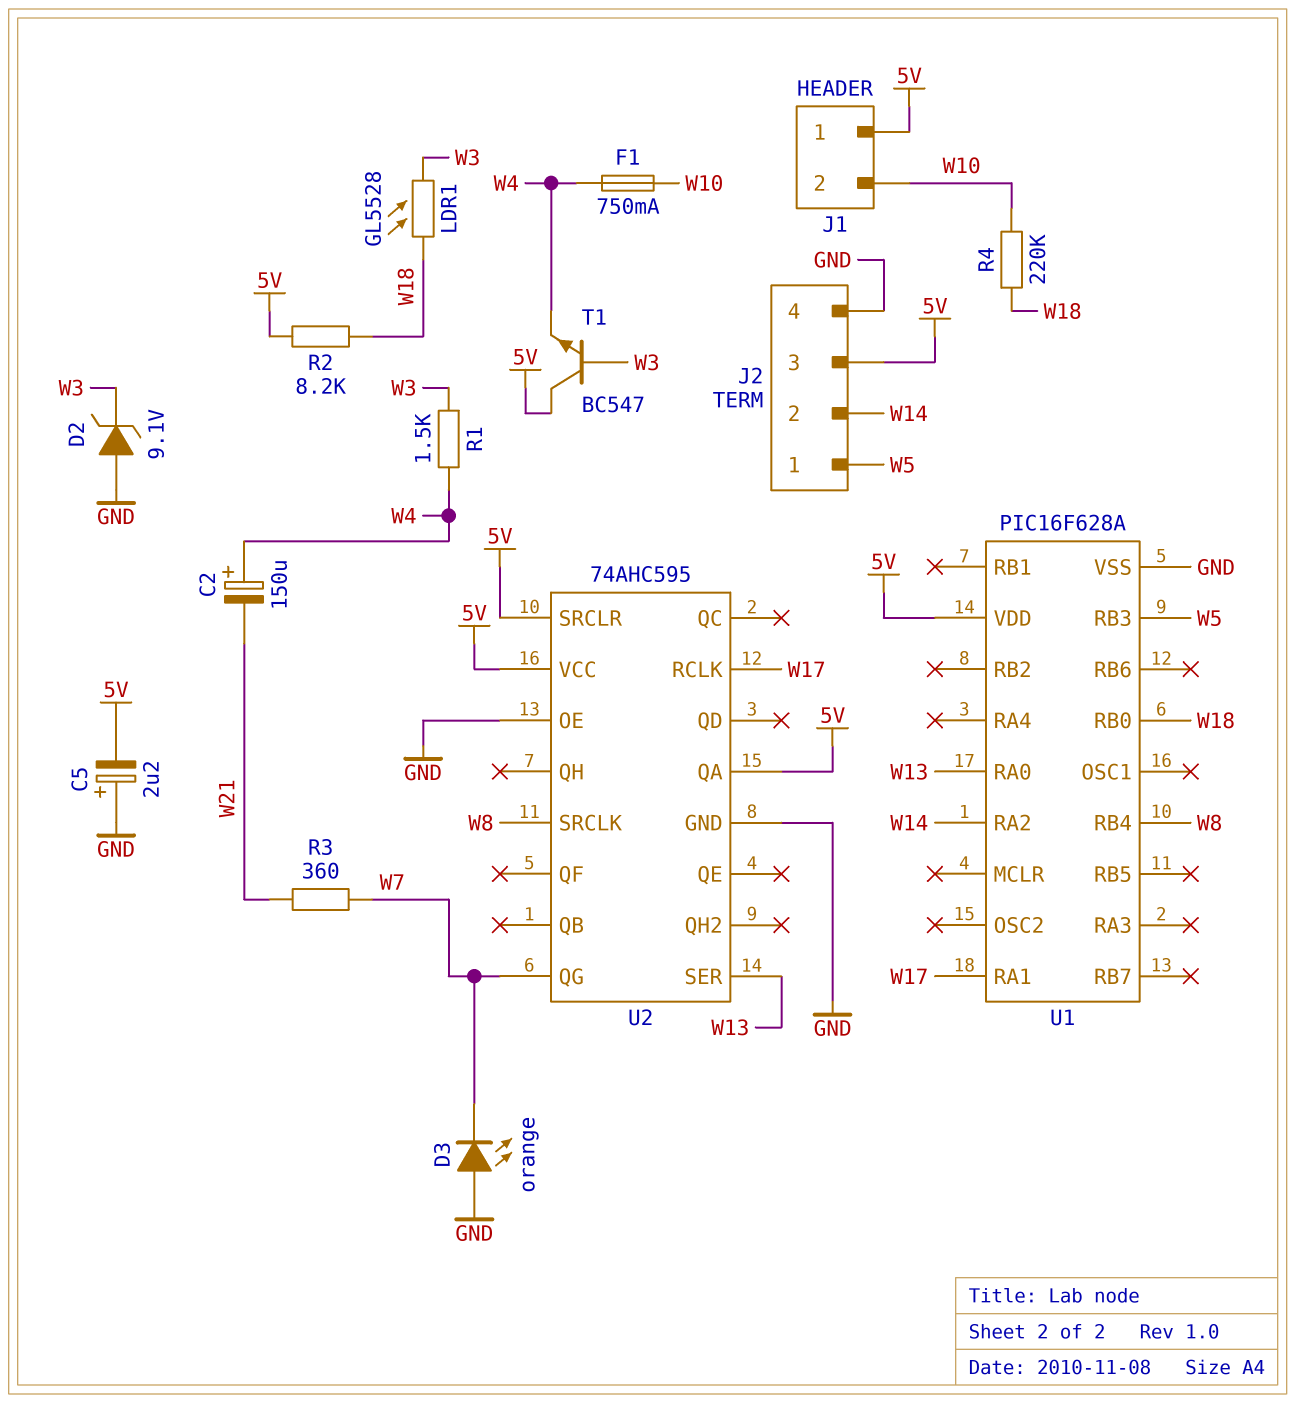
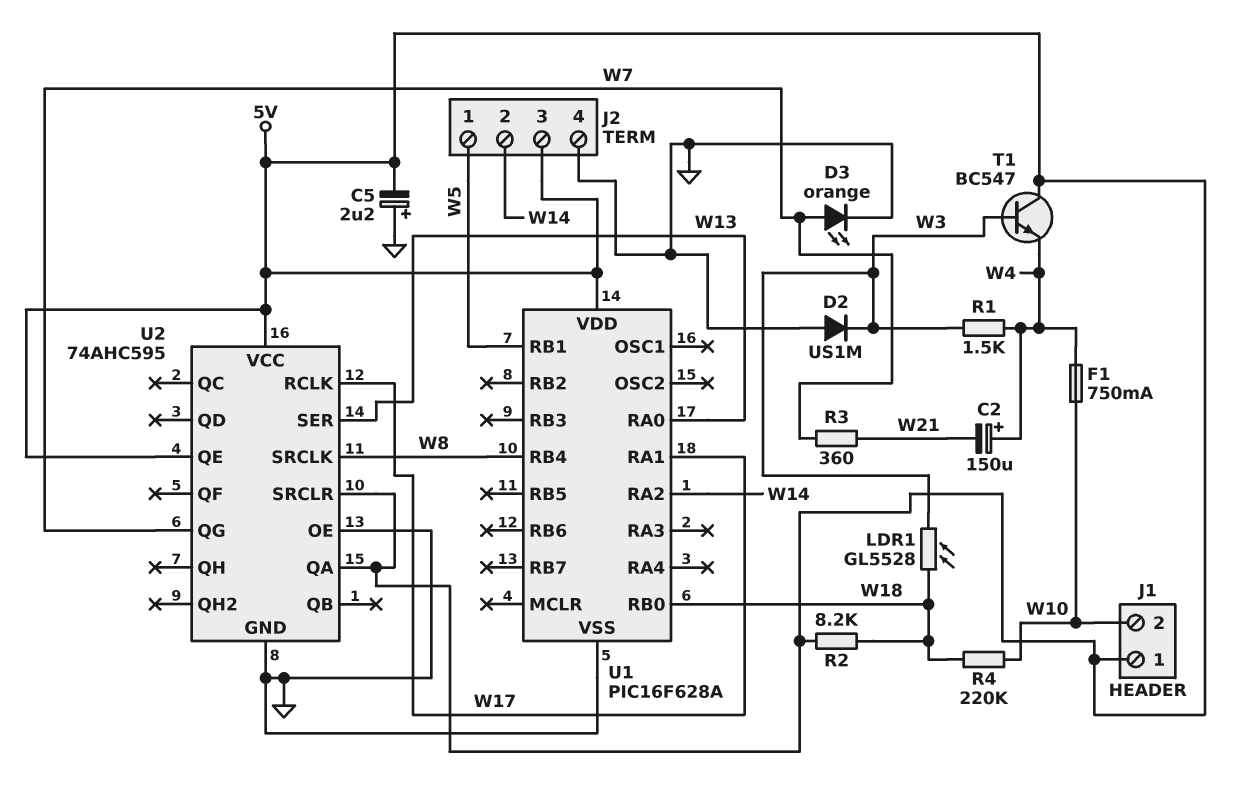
D2: zener 9.1V (A GND, K W3) -> diode US1M (A GND, K W3)
D3: LED orange (A GND, K W7) -> LED orange (A W7, K GND)
U1 pin RB1: none -> W5
U1 pin RB3: W5 -> none
U2 pin QE: none -> 5V

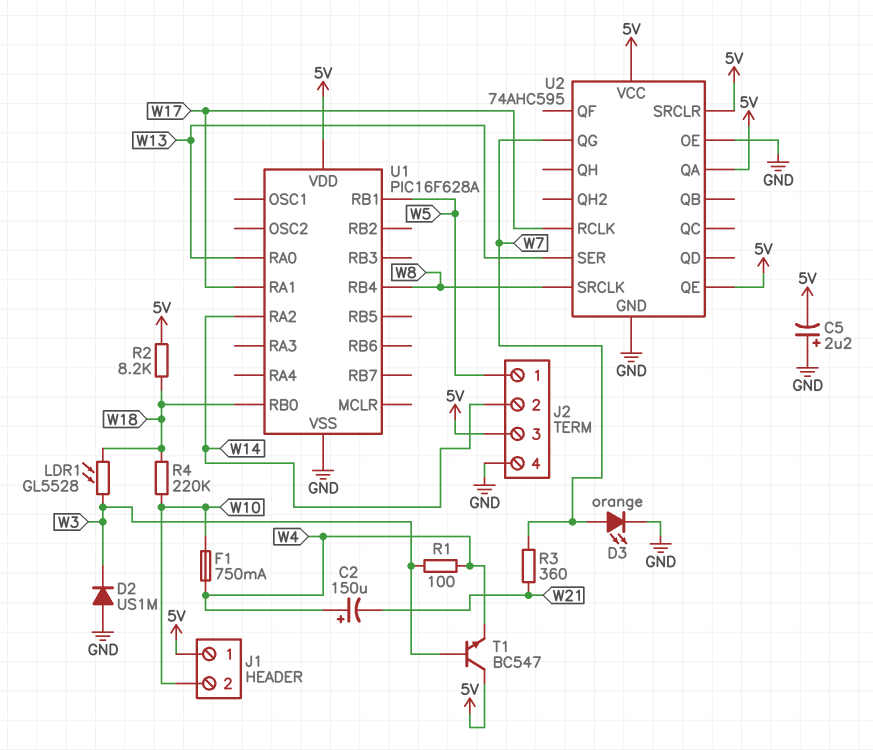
R1: 1.5k (W3, W4) -> 100 (W3, W4)

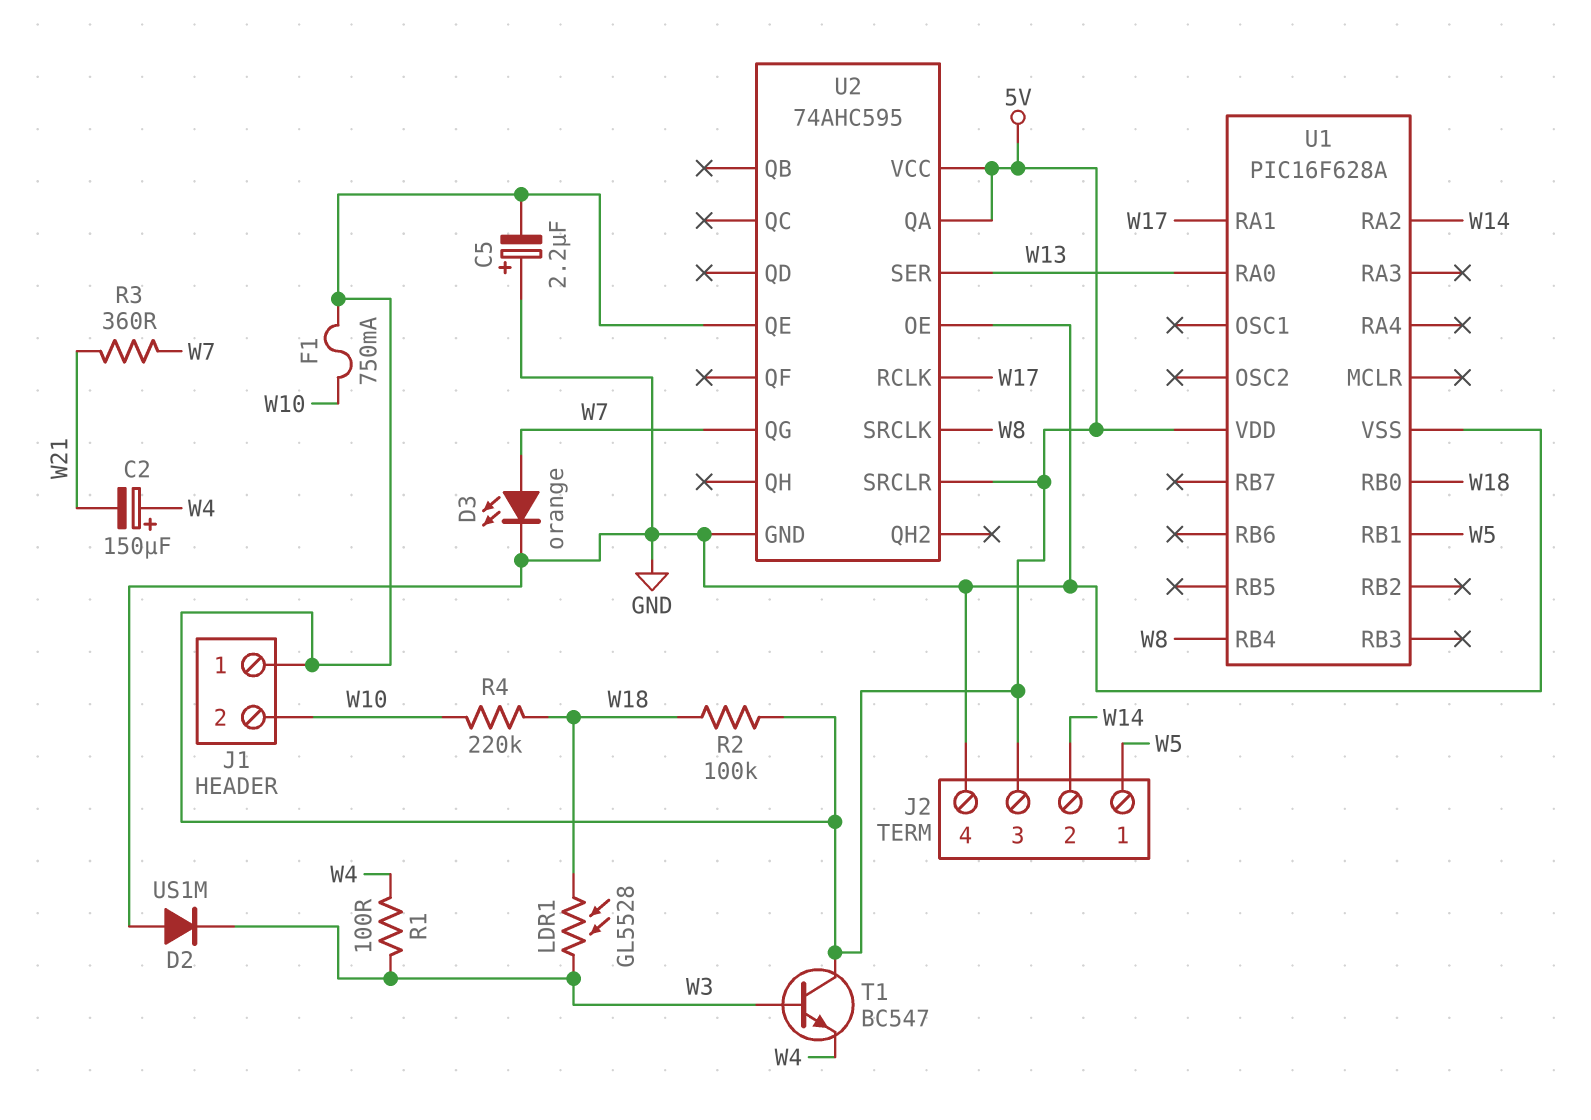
F1: 750mA (W4, W10) -> 750mA (5V, W10)
R2: 8.2k (5V, W18) -> 100k (5V, W18)

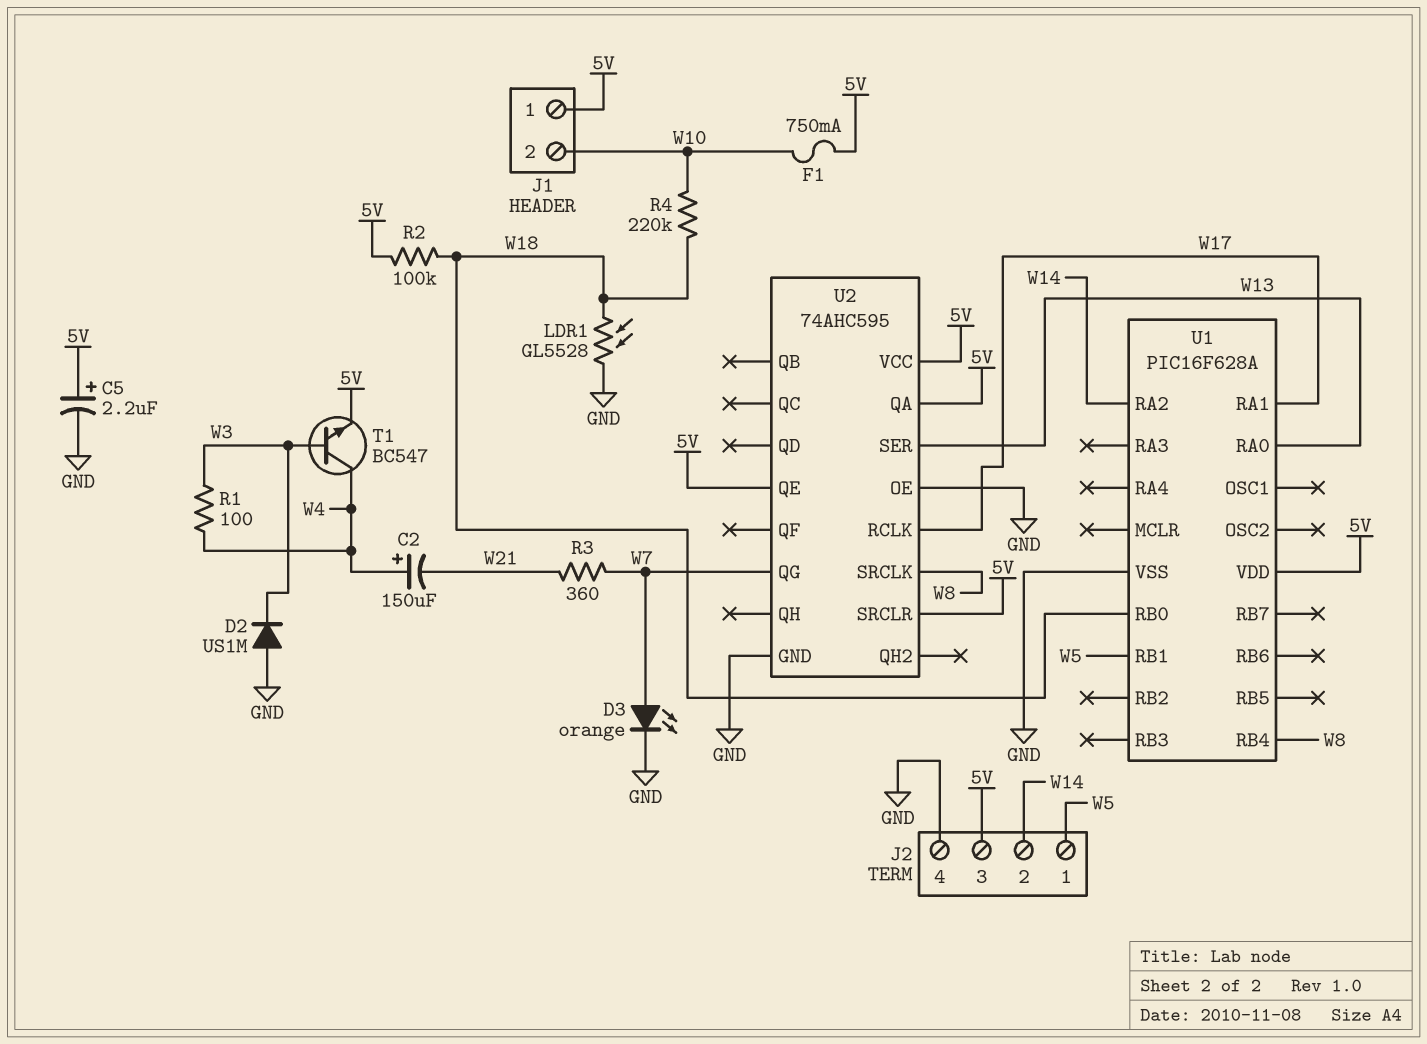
C5: 2.2uF (plus GND, minus 5V) -> 2.2uF (plus 5V, minus GND)
LDR1: GL5528 (W3, W18) -> GL5528 (GND, W18)
T1: NPN BC547 (B W3, C 5V, E W4) -> NPN BC547 (B W3, C W4, E 5V)

